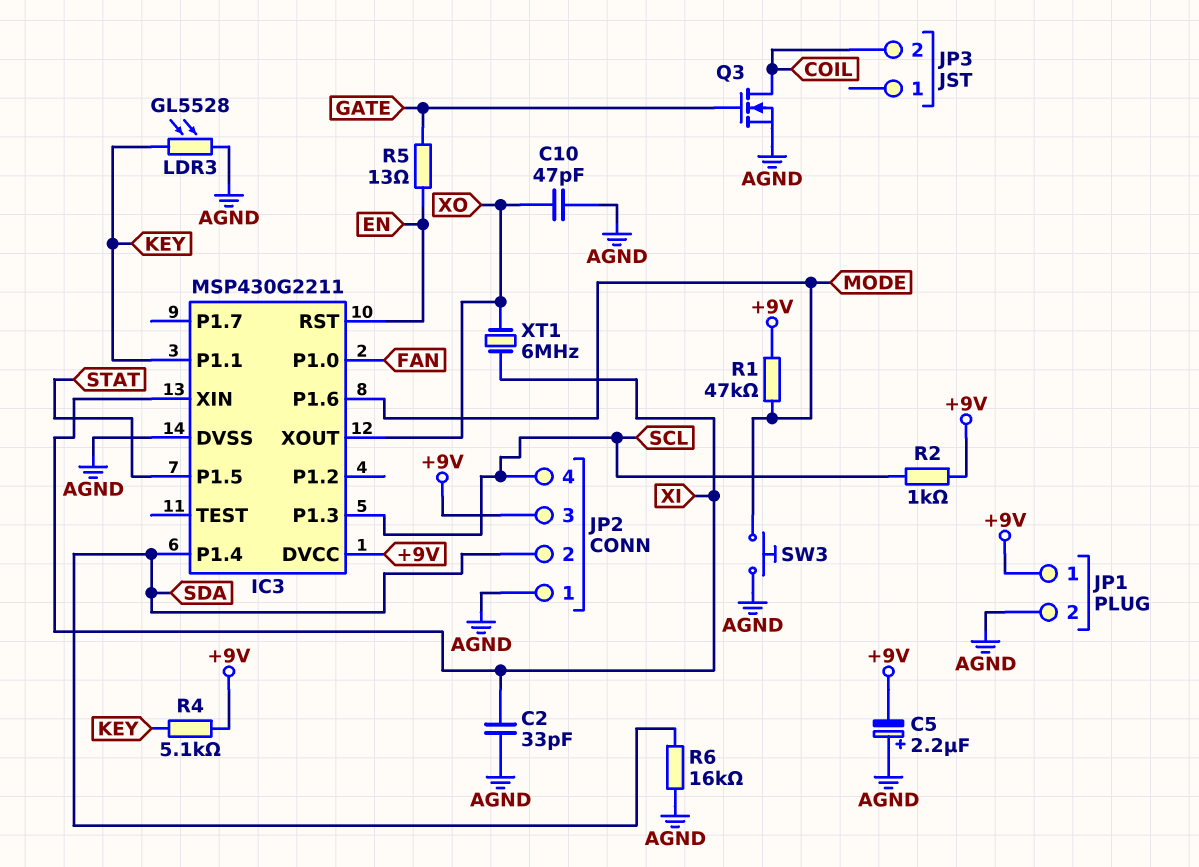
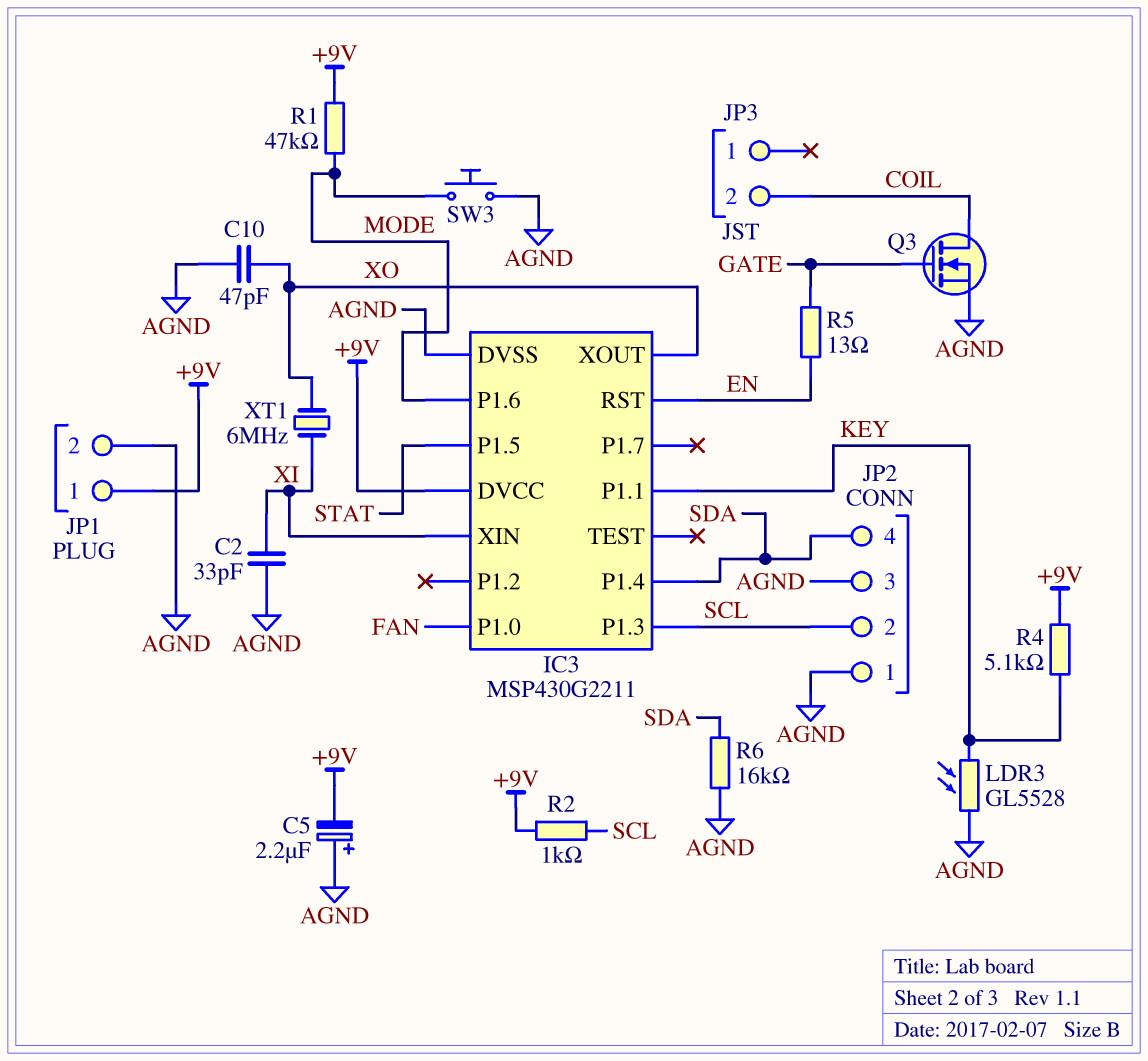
JP2 pin 2: SDA -> SCL
JP2 pin 3: +9V -> AGND
JP2 pin 4: SCL -> SDA

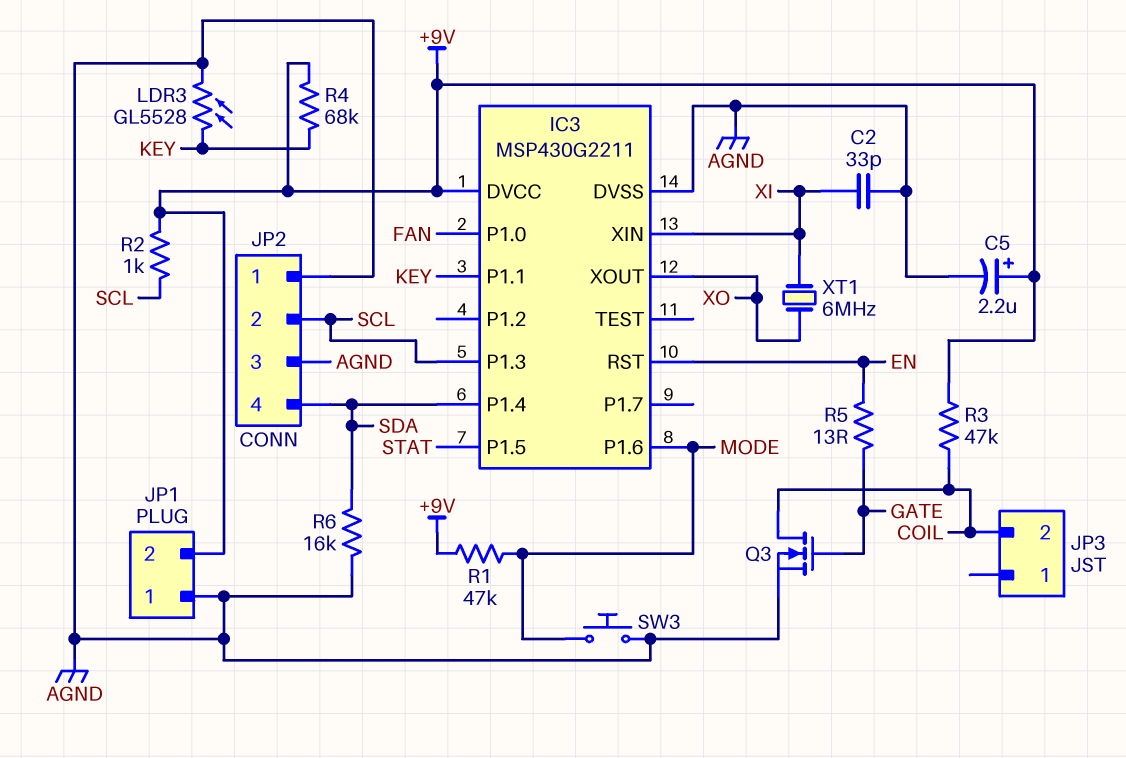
C5: 2.2uF (plus AGND, minus +9V) -> 2.2uF (plus +9V, minus AGND)
C10: 47pF (AGND, XO) -> none
JP1 pin 1: +9V -> AGND
JP1 pin 2: AGND -> +9V
R3: none -> 47k (+9V, COIL)
R4: 5.1k (+9V, KEY) -> 68k (+9V, KEY)

